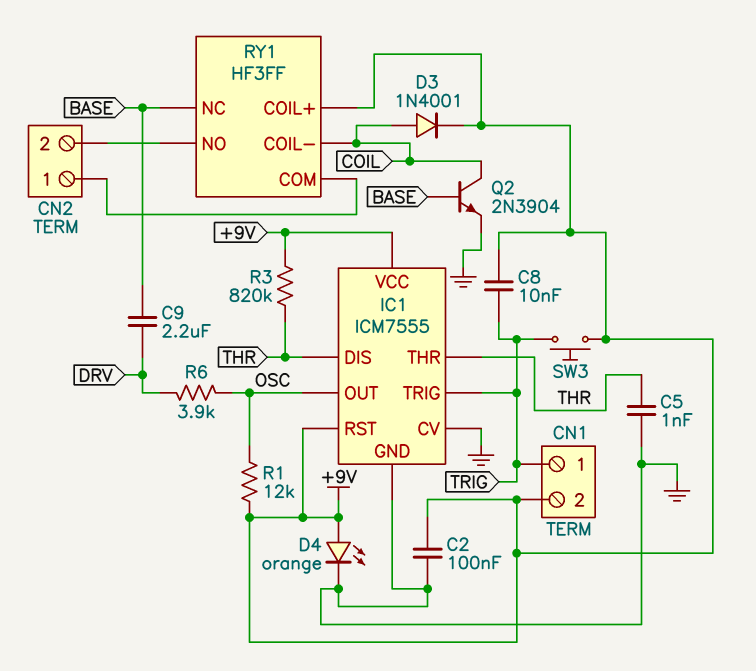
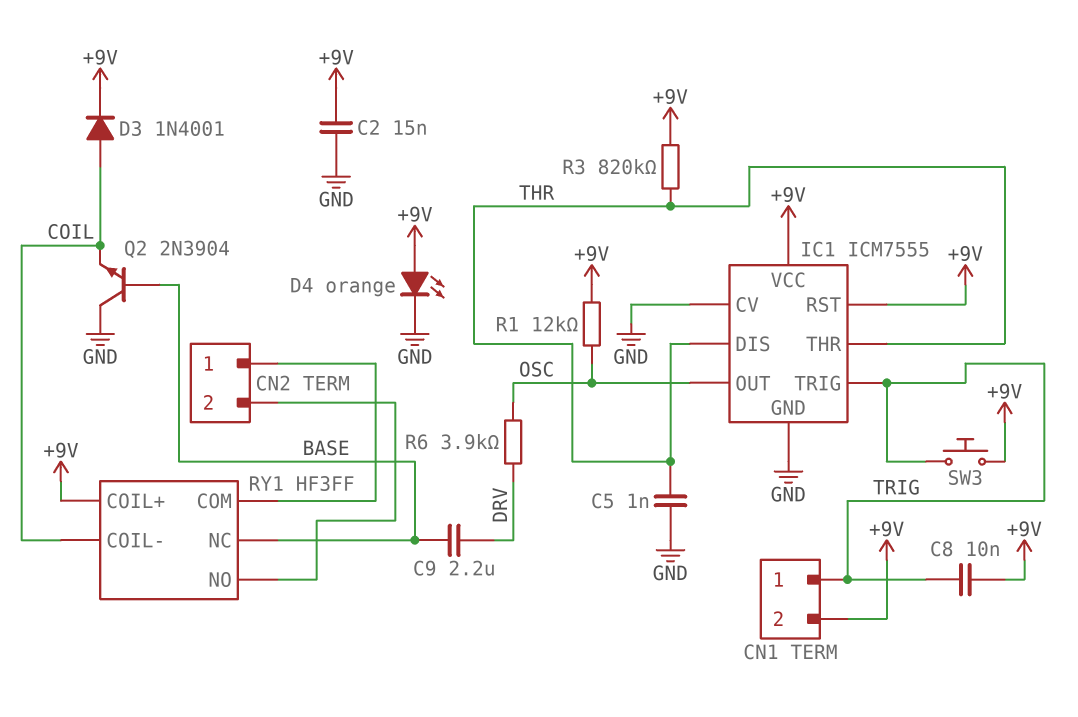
C2: 100nF (+9V, GND) -> 15nF (+9V, GND)
Q2: NPN 2N3904 (B BASE, C COIL, E GND) -> NPN 2N3904 (B BASE, C GND, E COIL)

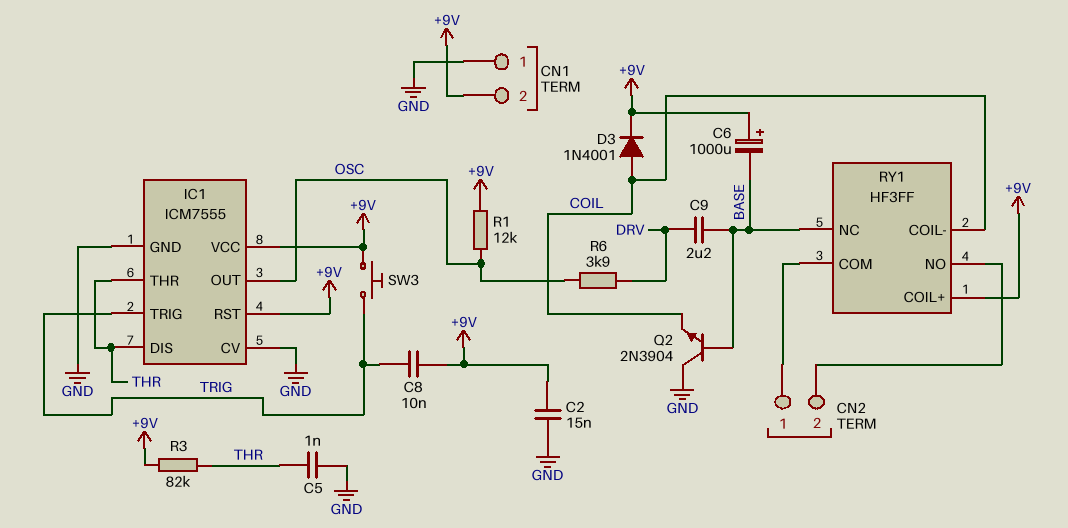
C6: none -> 1000uF (plus +9V, minus BASE)
CN1 pin 1: TRIG -> GND
D4: LED orange (A +9V, K GND) -> none
R3: 820k (+9V, THR) -> 82k (+9V, THR)

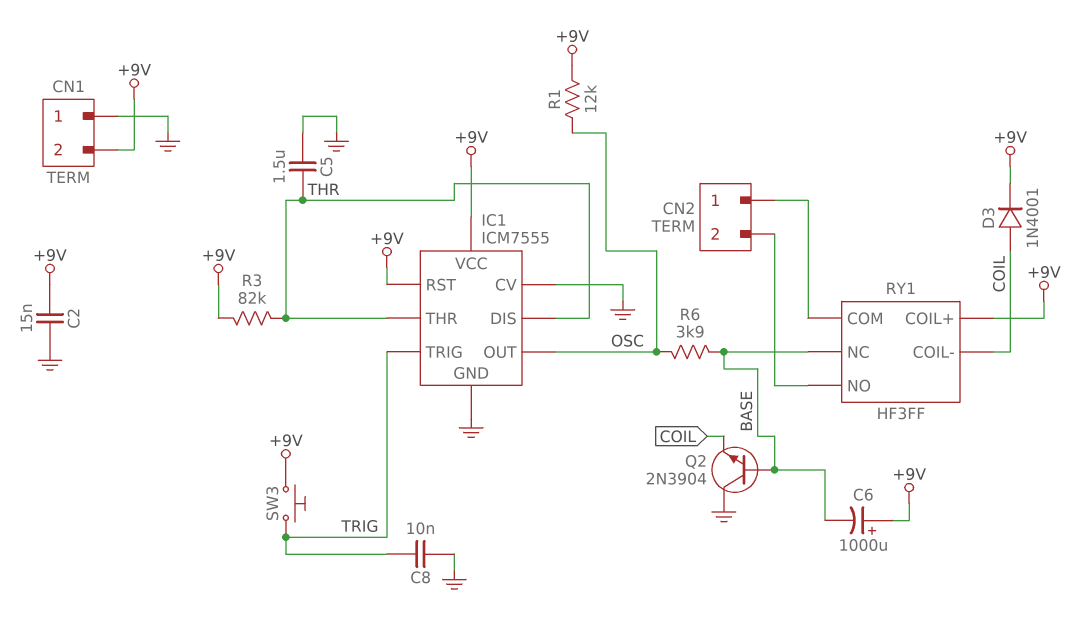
C5: 1nF (GND, THR) -> 1.5uF (GND, THR)
C8: 10nF (+9V, TRIG) -> 10nF (GND, TRIG)
C9: 2.2uF (BASE, DRV) -> none
R6: 3.9k (DRV, OSC) -> 3.9k (BASE, OSC)

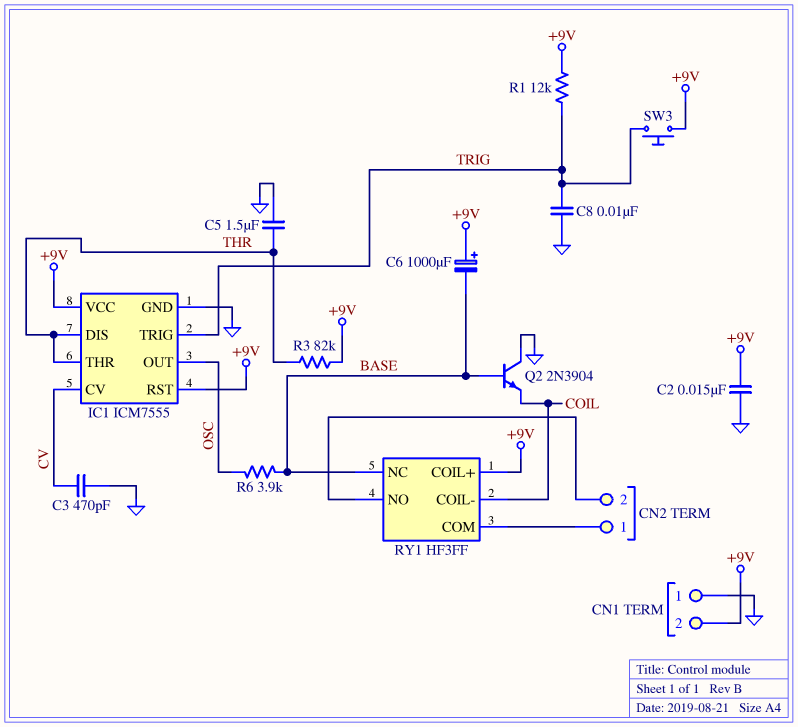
C3: none -> 470pF (CV, GND)
D3: diode 1N4001 (A COIL, K +9V) -> none
IC1 pin CV: GND -> CV
R1: 12k (+9V, OSC) -> 12k (+9V, TRIG)

